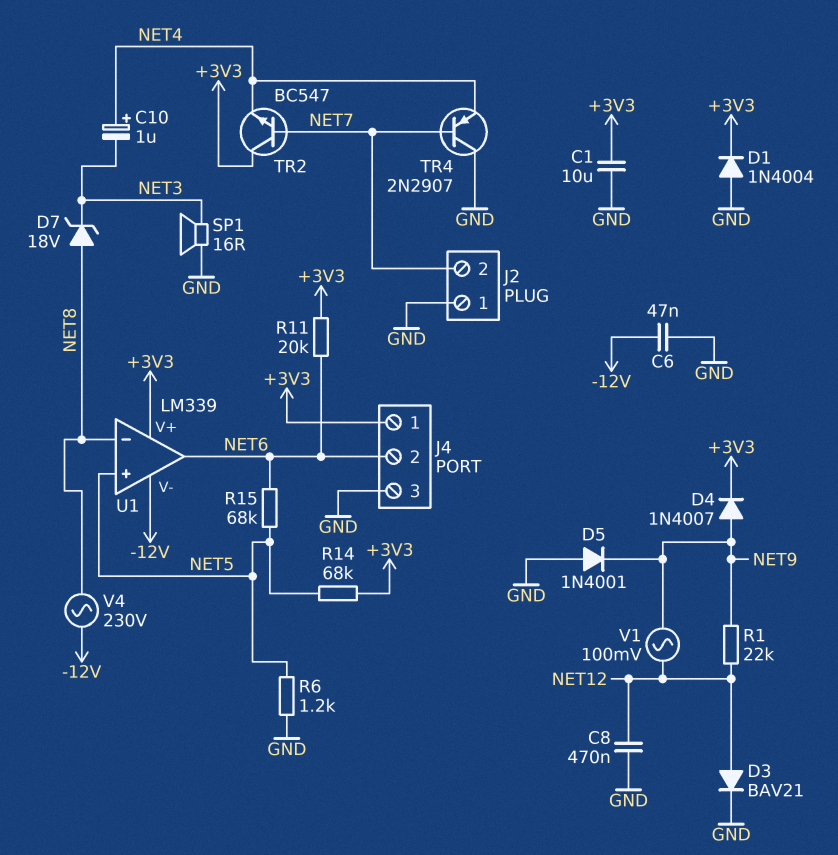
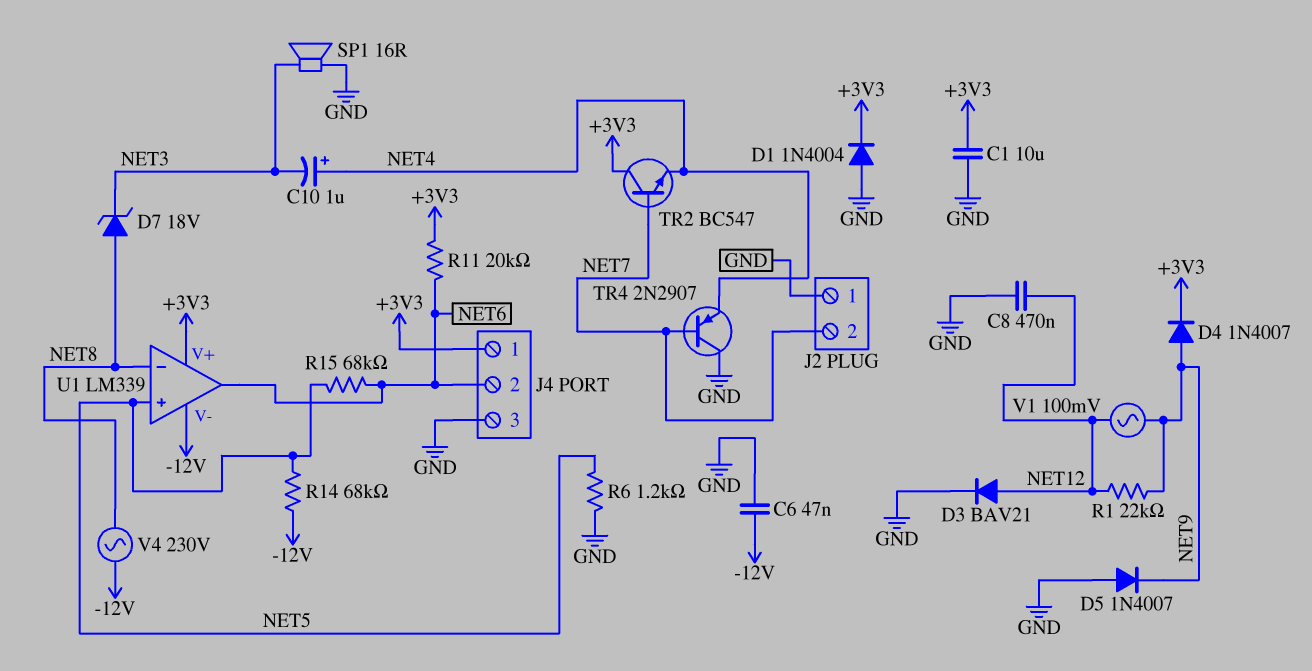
D5: diode 1N4001 (A GND, K NET9) -> diode 1N4007 (A GND, K NET9)
R14: 68k (+3V3, NET5) -> 68k (-12V, NET5)

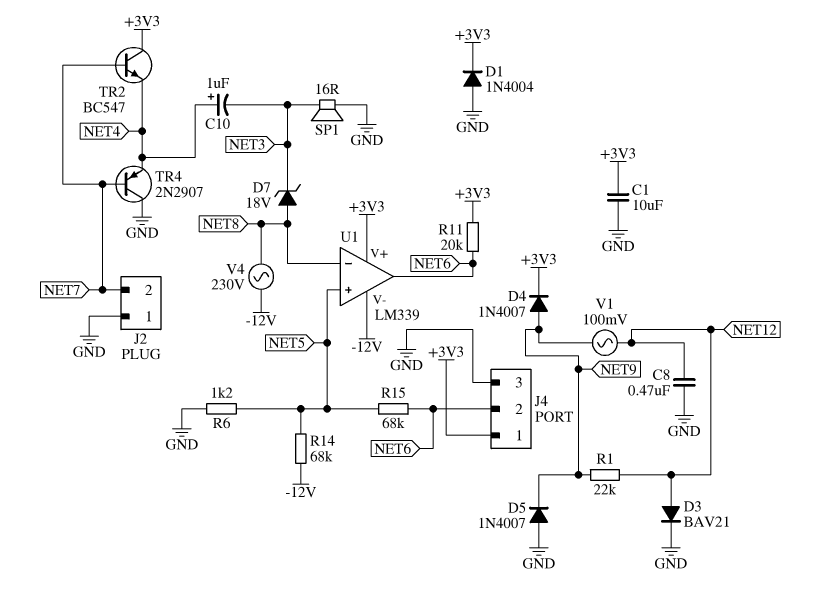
C6: 47nF (-12V, GND) -> none

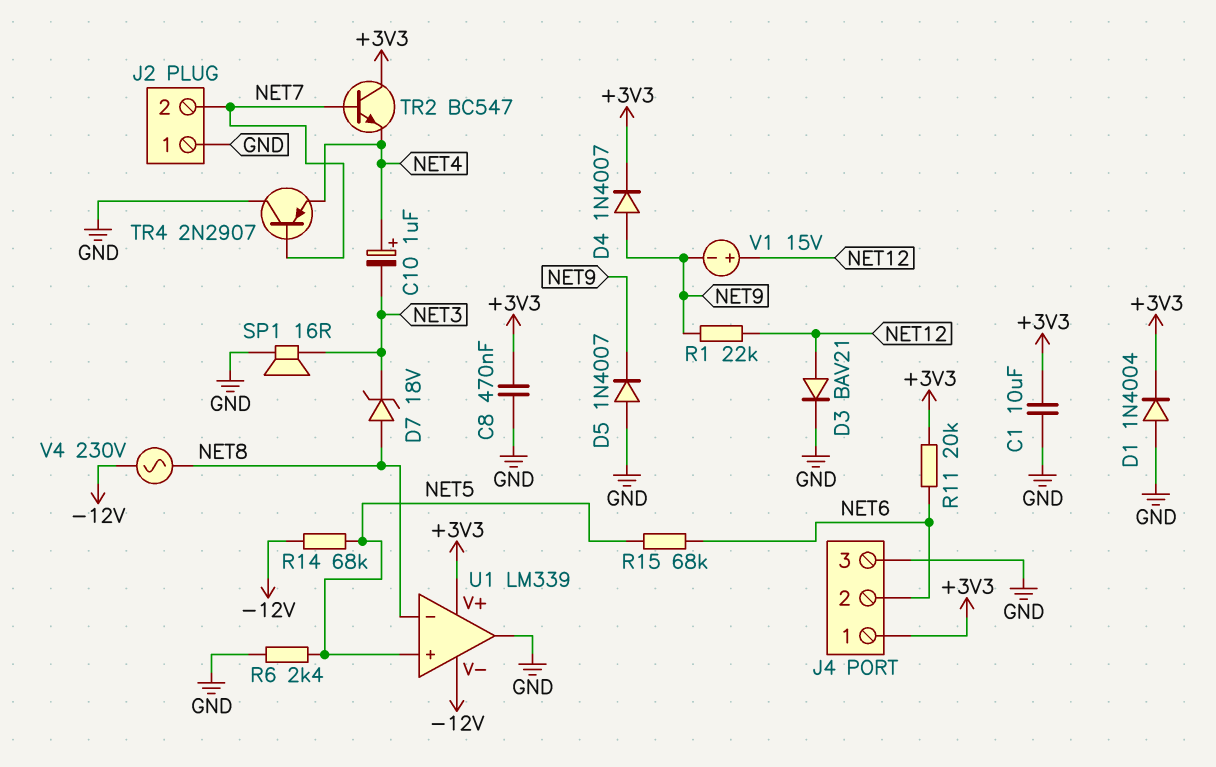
C8: 470nF (GND, NET12) -> 470nF (+3V3, GND)
R6: 1.2k (GND, NET5) -> 2.4k (GND, NET5)
U1 pin out: NET6 -> GND
V1: AC 100mV (NET9, NET12) -> 15V (plus NET12, minus NET9)

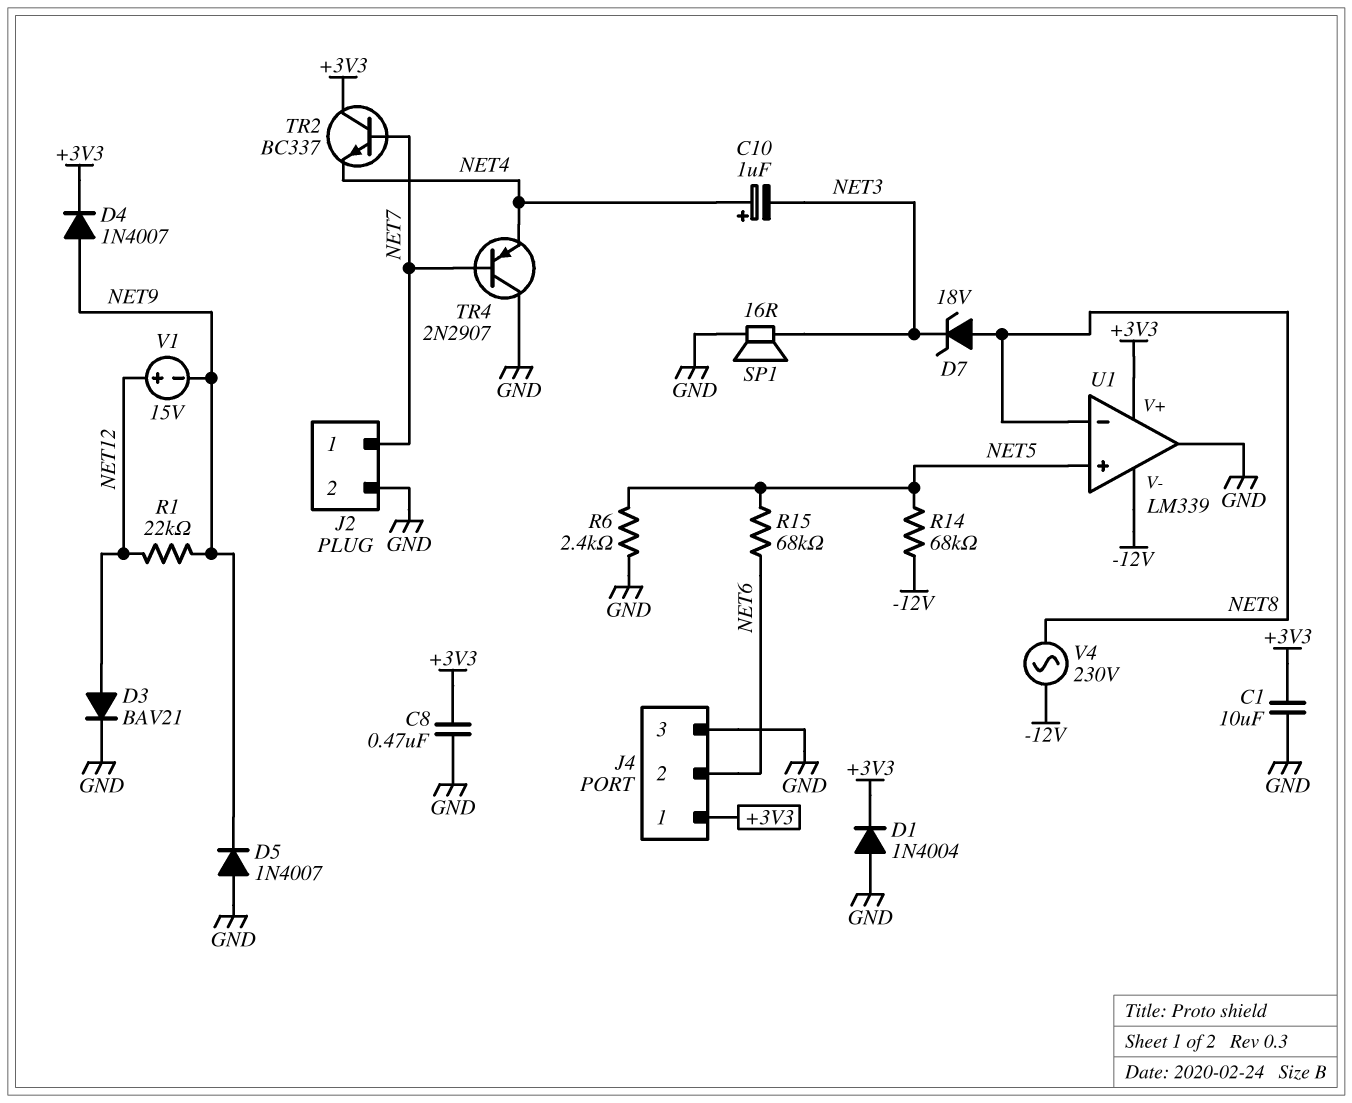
J2 pin 1: GND -> NET7
J2 pin 2: NET7 -> GND
R11: 20k (+3V3, NET6) -> none
TR2: NPN BC547 (B NET7, C +3V3, E NET4) -> NPN BC337 (B NET7, C +3V3, E NET4)

